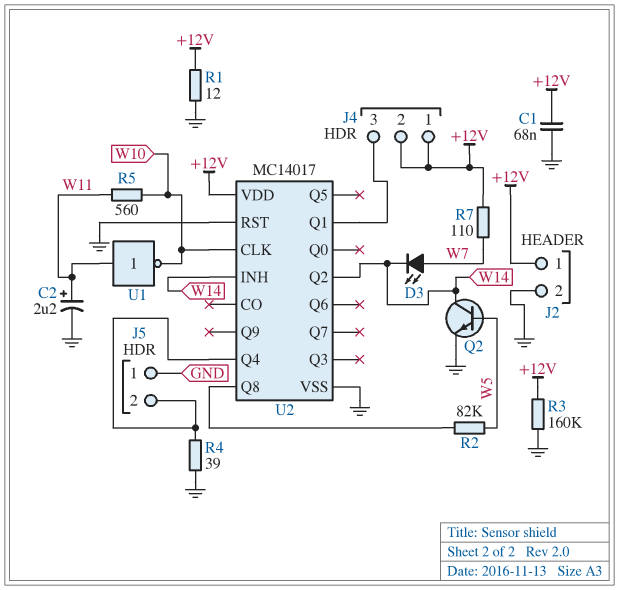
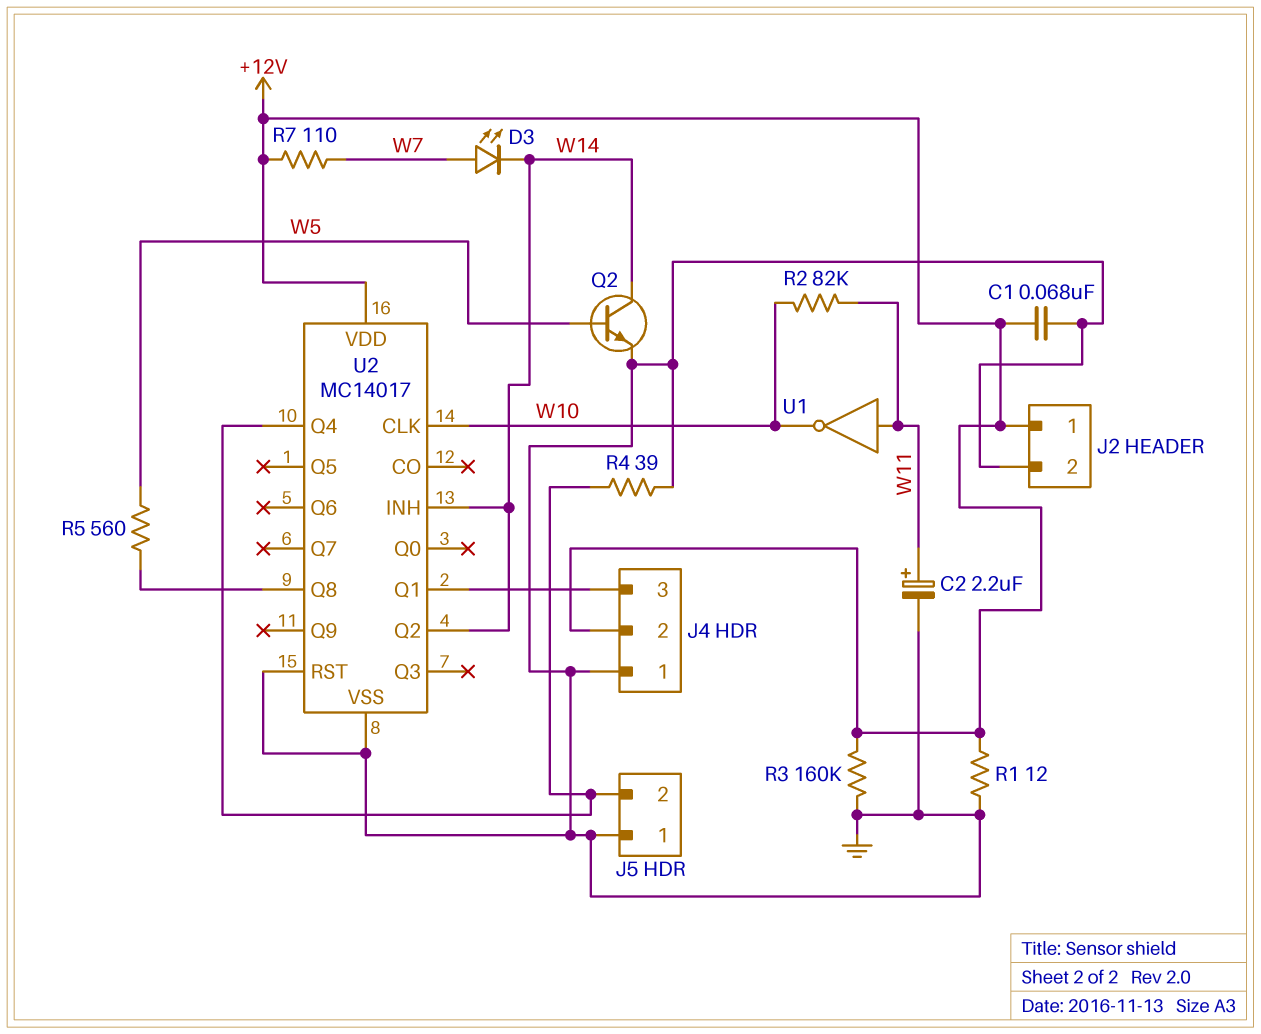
J4 pin 1: +12V -> GND
R2: 82k (U2/Q8, W5) -> 82k (W10, W11)
R5: 560 (W10, W11) -> 560 (U2/Q8, W5)

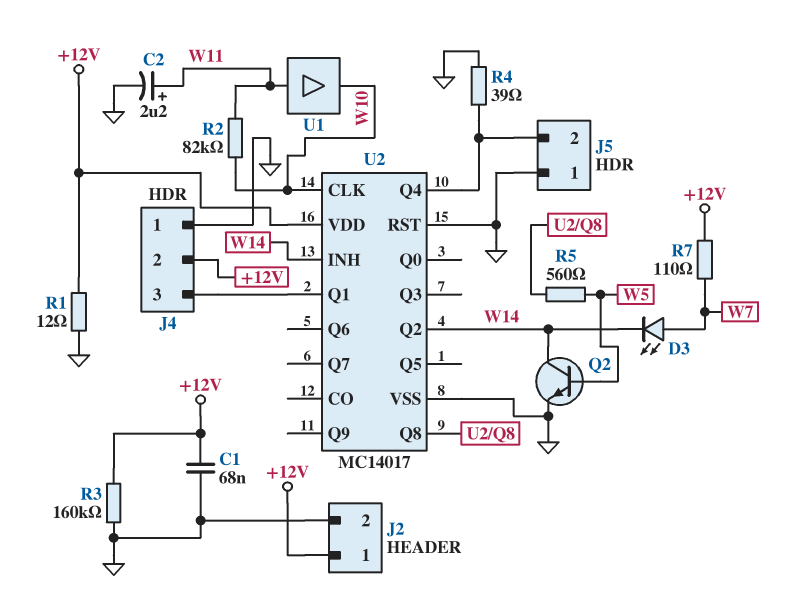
U1: NOT (in W11, out W10) -> buffer (in W11, out W10)

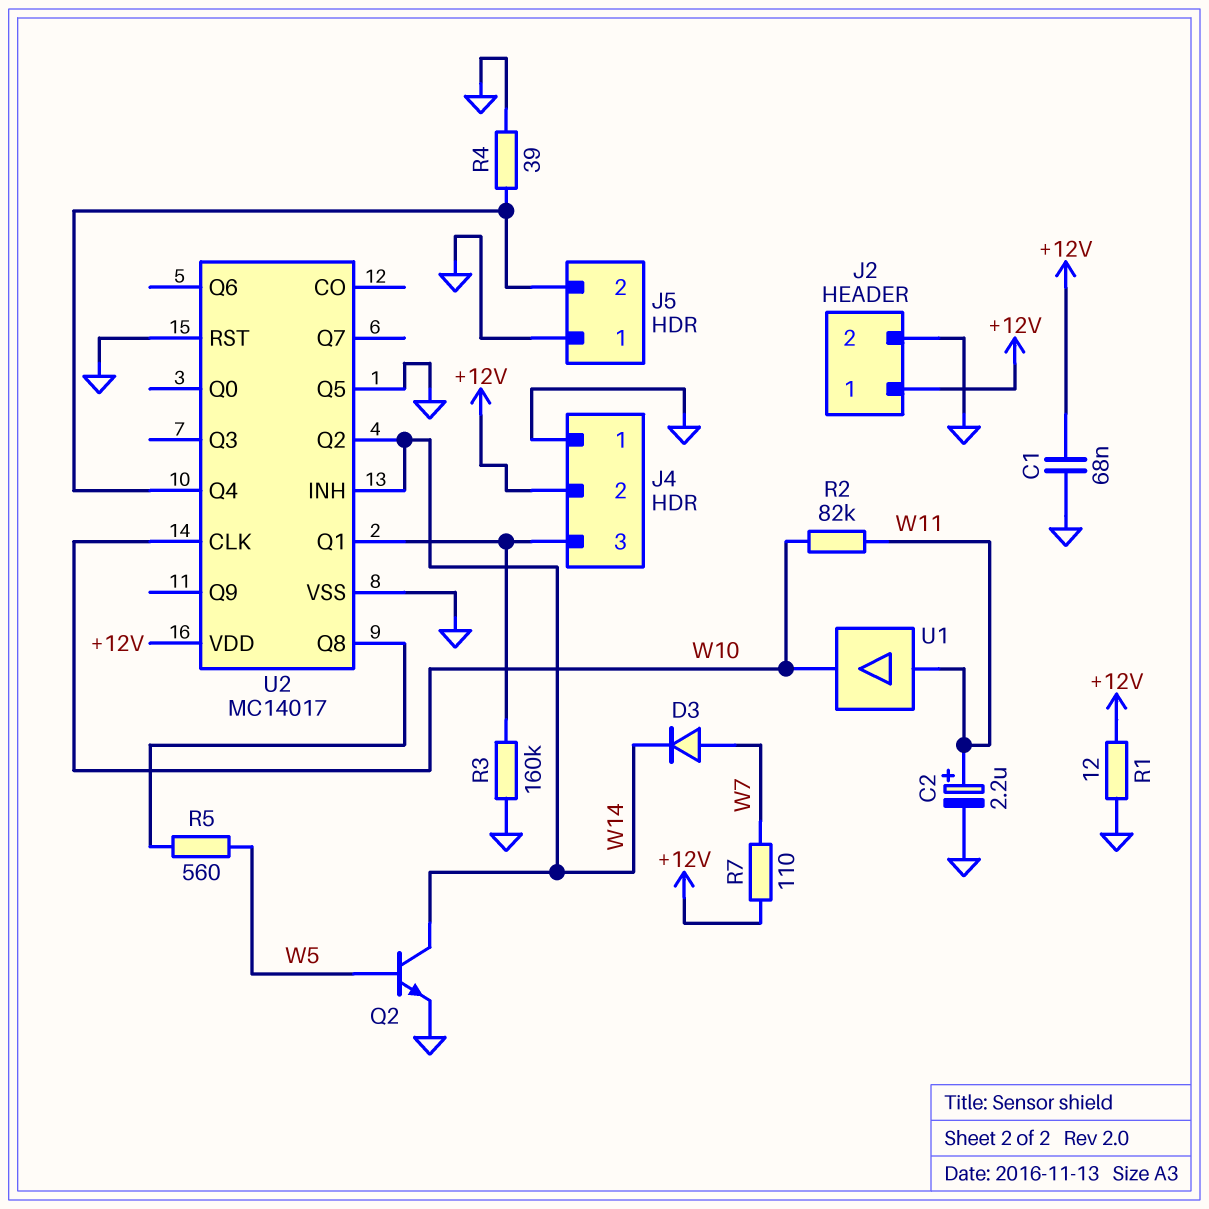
D3: LED (A W7, K W14) -> diode (A W7, K W14)
R3: 160k (+12V, GND) -> 160k (GND, J4/3)
U2 pin Q5: none -> GND

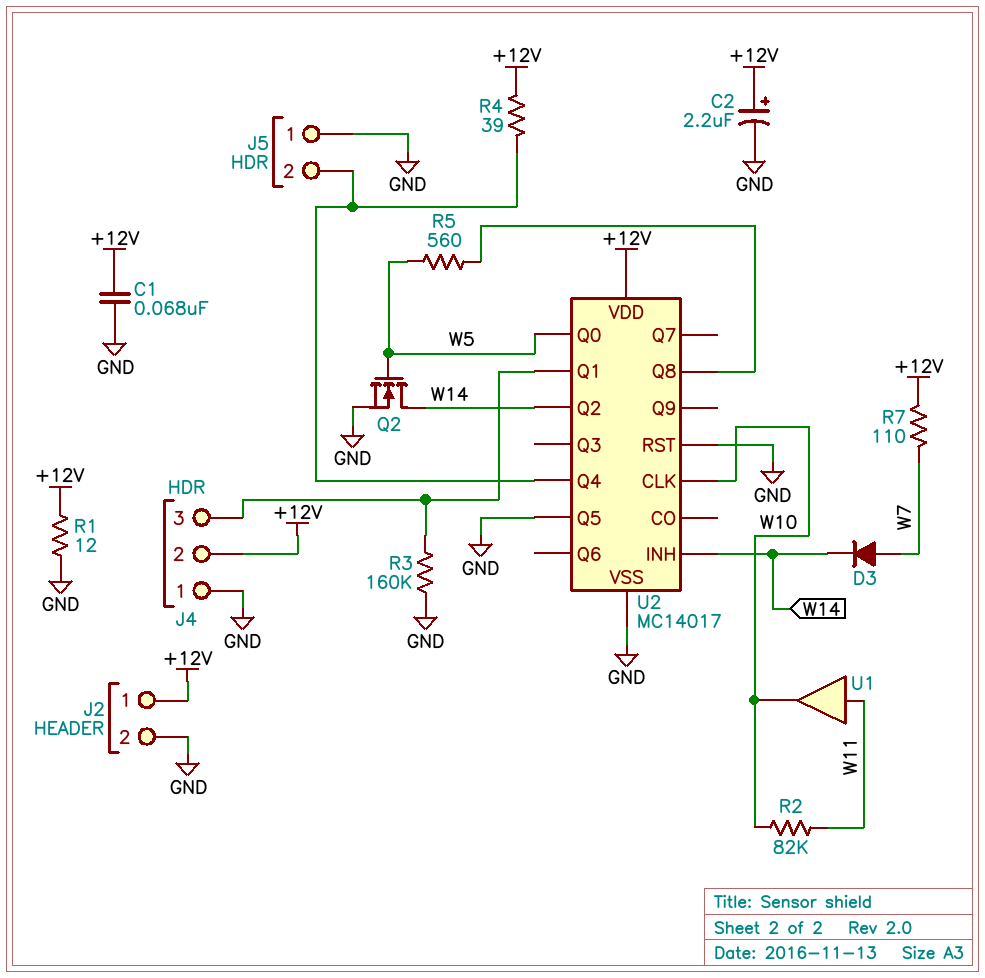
C2: 2.2uF (plus W11, minus GND) -> 2.2uF (plus +12V, minus GND)
Q2: NPN (B W5, C W14, E GND) -> NMOS (G W5, D W14, S GND)
R4: 39 (GND, J5/2) -> 39 (+12V, J5/2)
U2 pin Q0: none -> W5

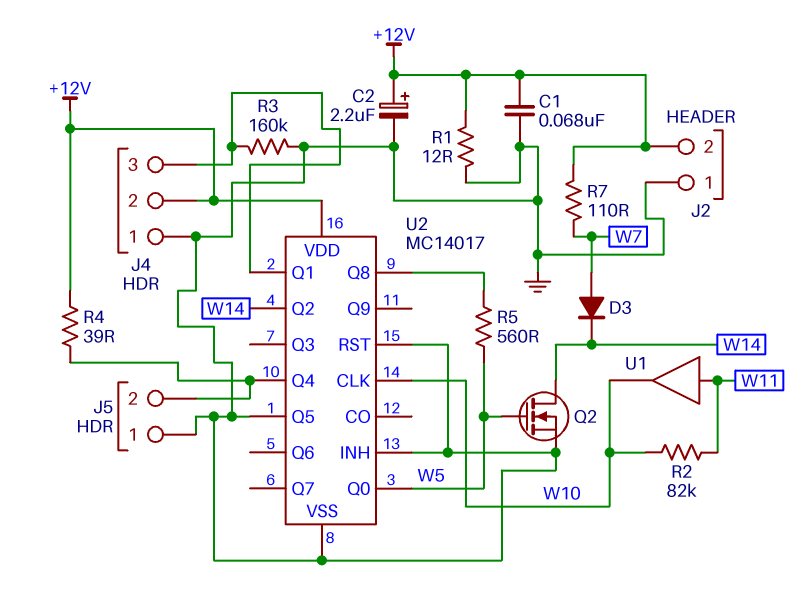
J2 pin 1: +12V -> GND
J2 pin 2: GND -> +12V
U2 pin INH: W14 -> GND

